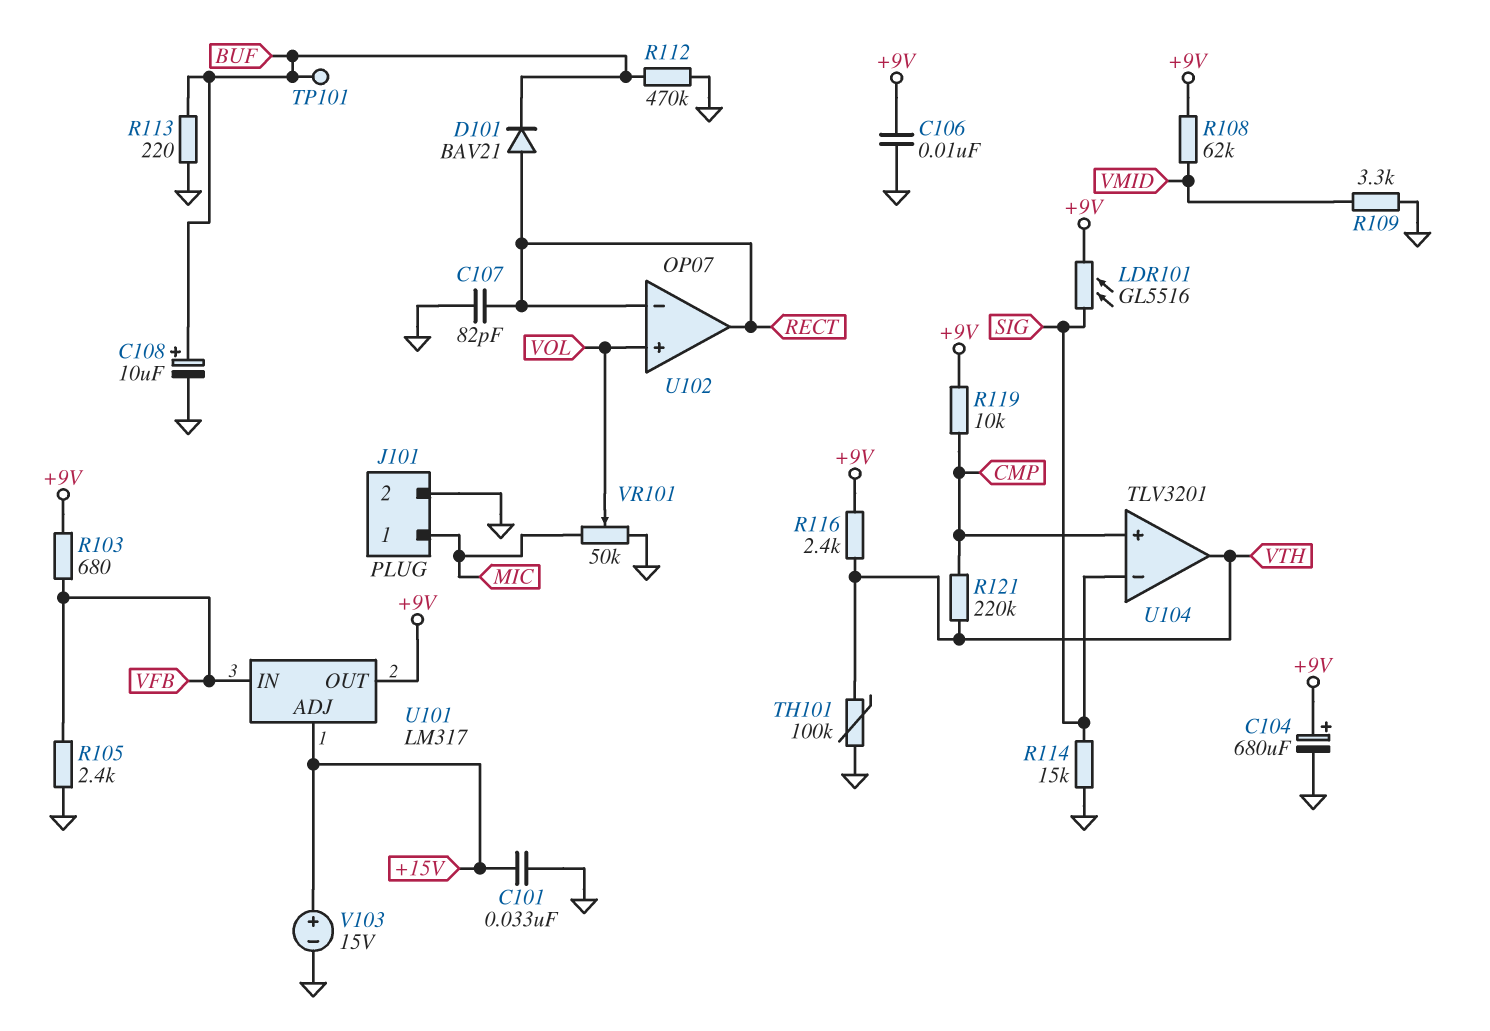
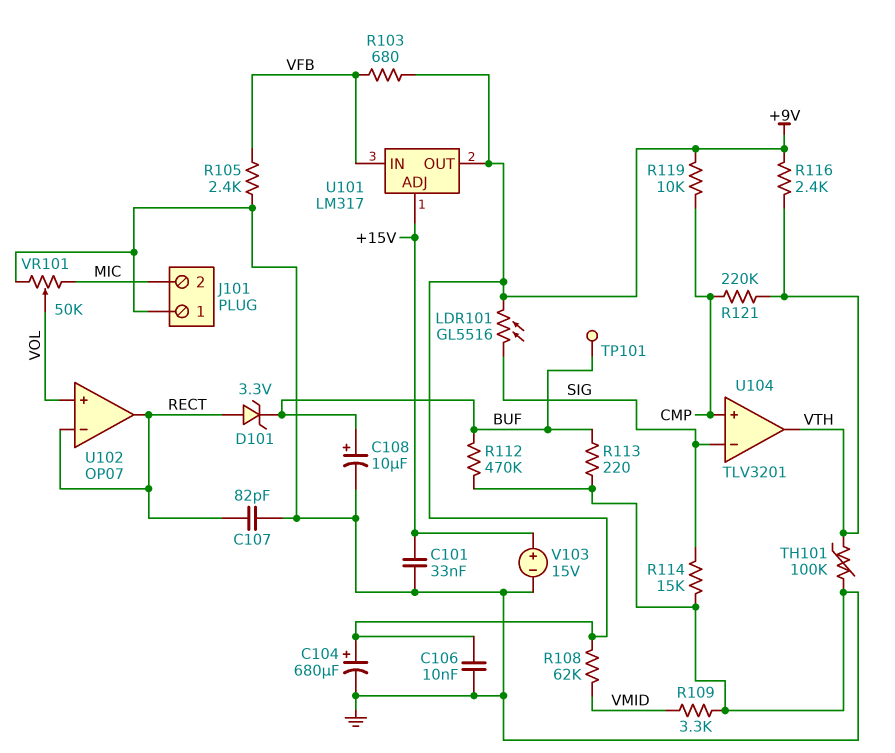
D101: diode BAV21 (A RECT, K BUF) -> zener 3.3V (A RECT, K BUF)
J101 pin 1: MIC -> GND
J101 pin 2: GND -> MIC

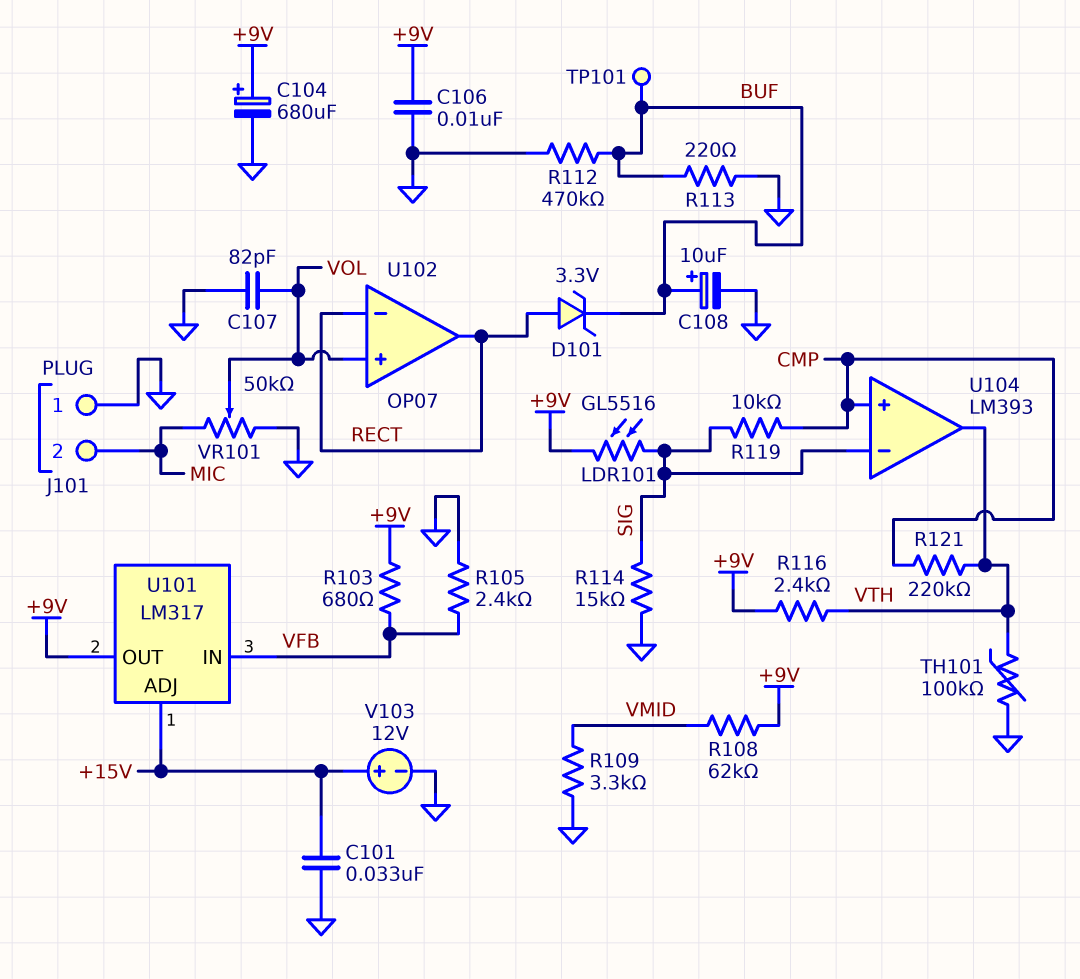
C107: 82pF (GND, RECT) -> 82pF (GND, VOL)
R119: 10k (+9V, CMP) -> 10k (CMP, SIG)
U104: TLV3201 -> LM393
V103: 15V (plus +15V, minus GND) -> 12V (plus +15V, minus GND)

